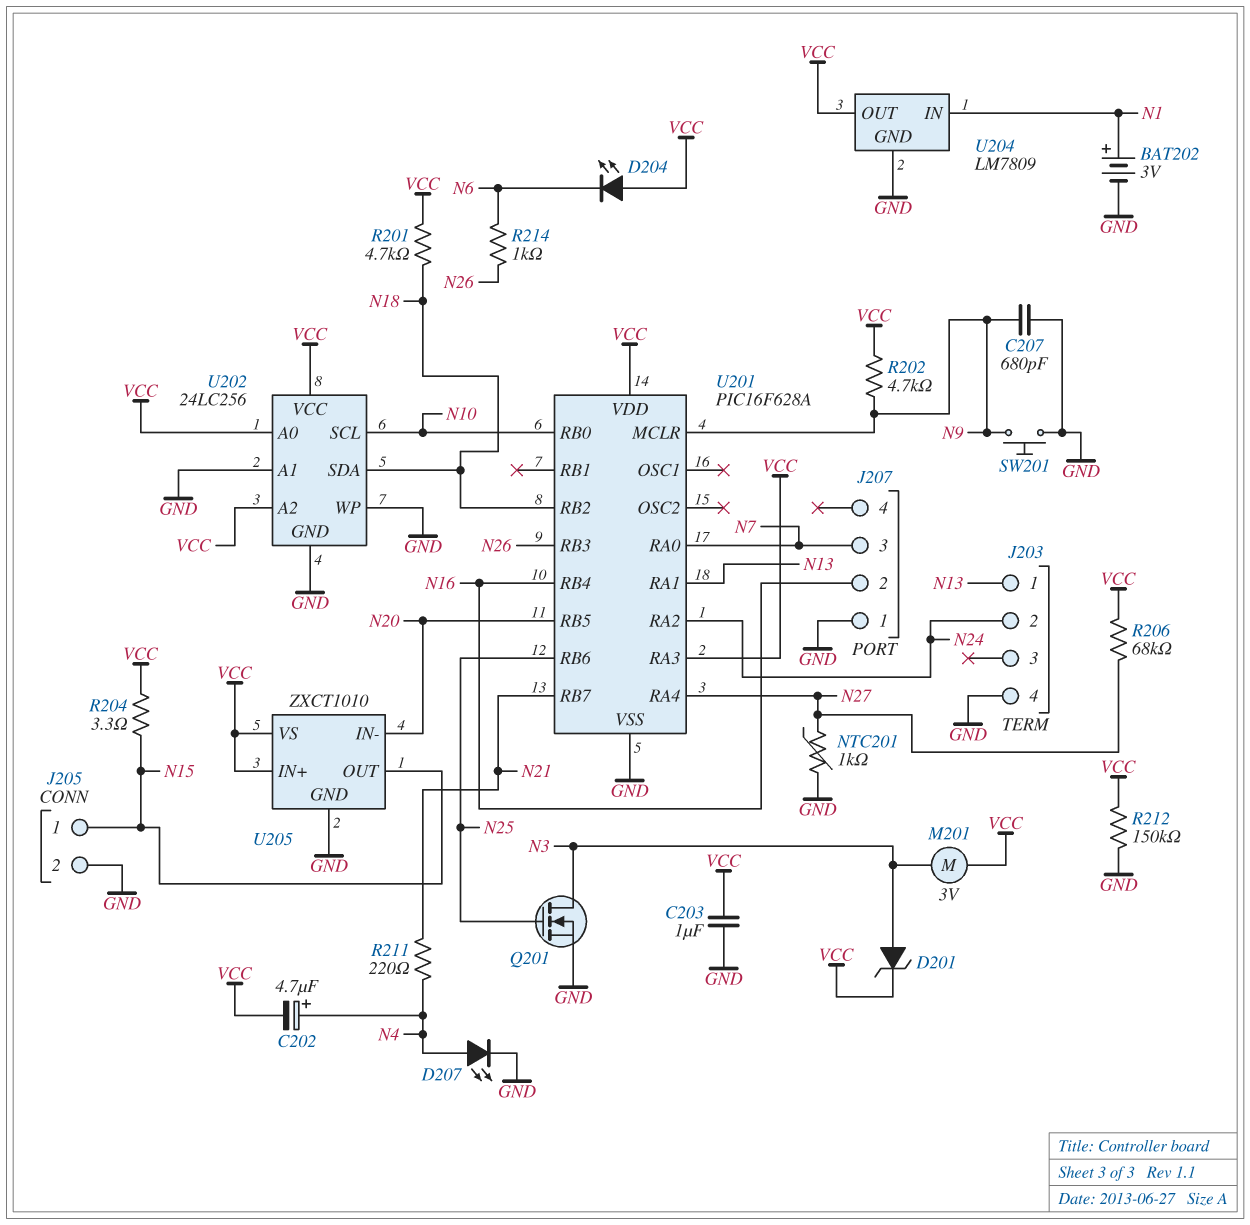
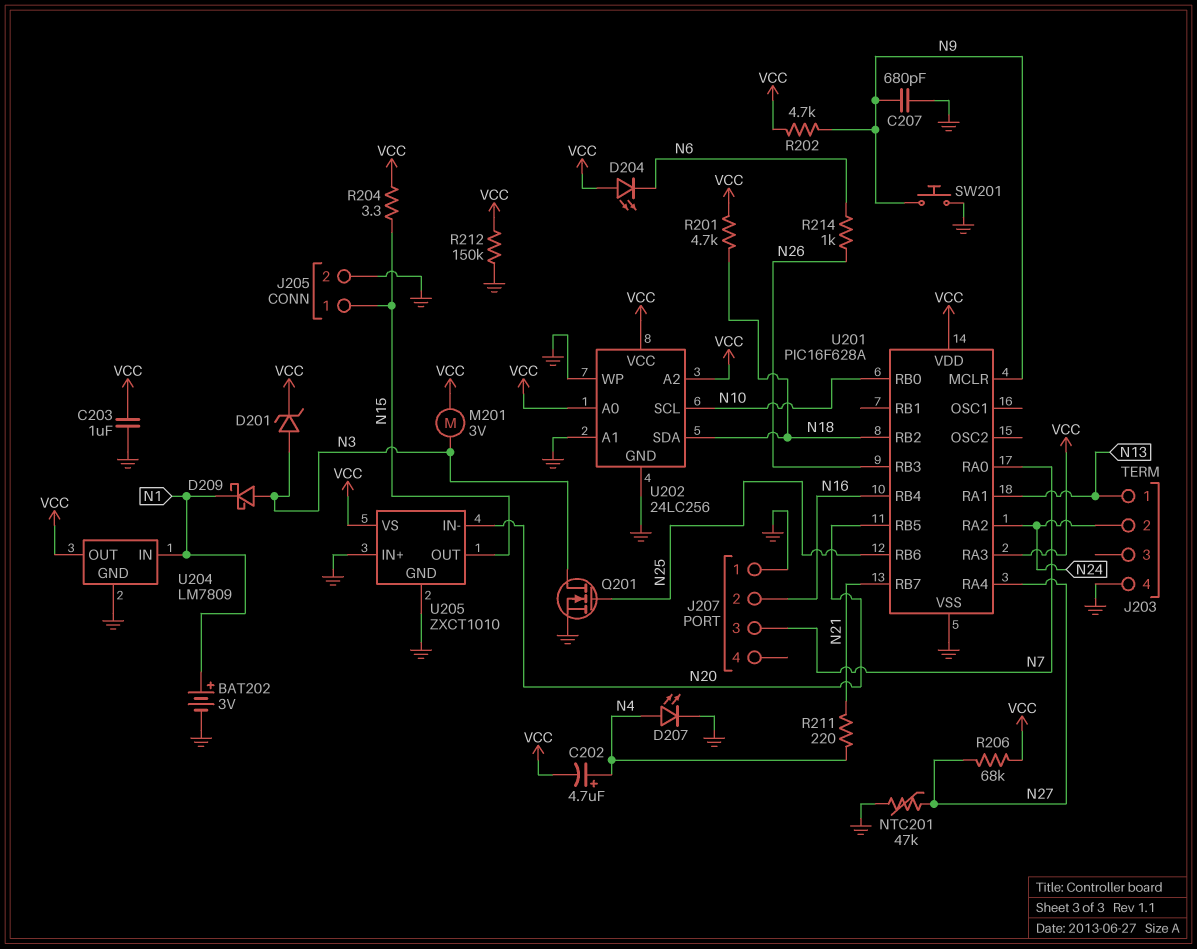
D209: none -> schottky (A N3, K N1)
NTC201: 1k (GND, N27) -> 47k (GND, N27)
U205 pin IN+: VCC -> GND

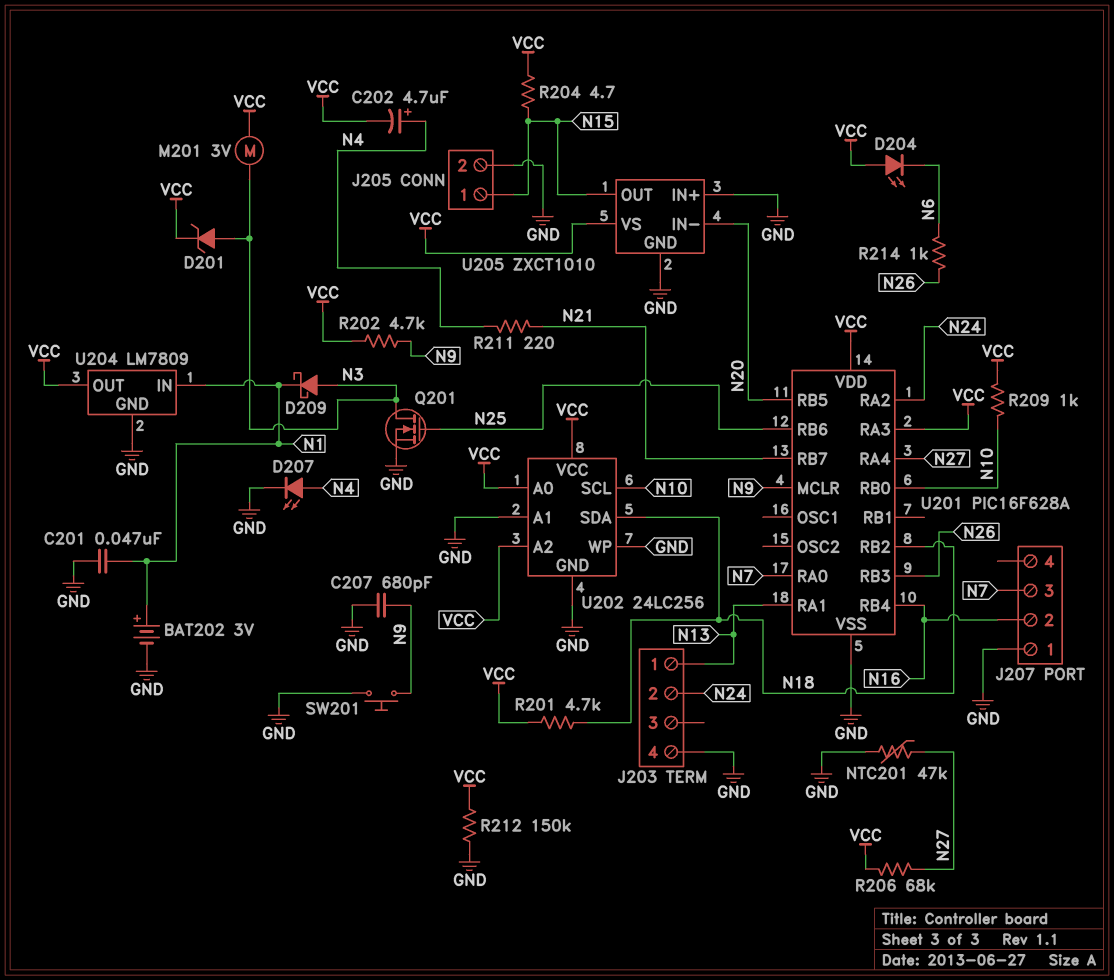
C201: none -> 47nF (GND, N1)
C203: 1uF (GND, VCC) -> none
R204: 3.3 (N15, VCC) -> 4.7 (N15, VCC)
R209: none -> 1k (N10, VCC)

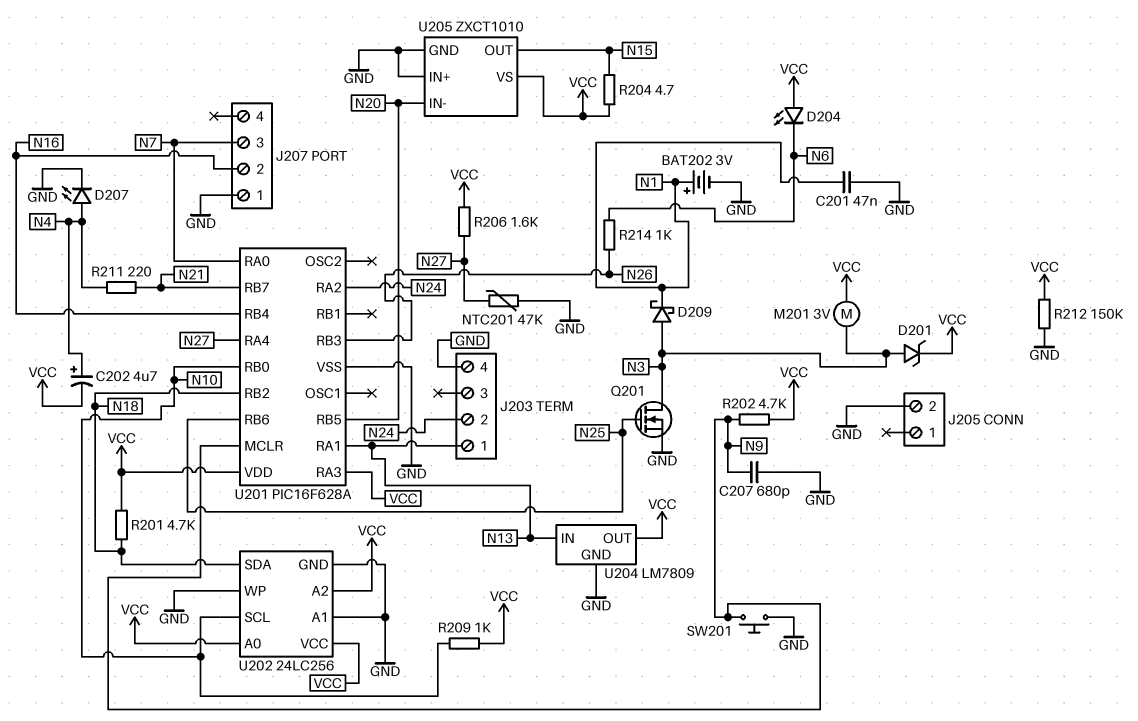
J205 pin 1: N15 -> none
R206: 68k (N27, VCC) -> 1.6k (N27, VCC)
U204 pin IN: N1 -> N13

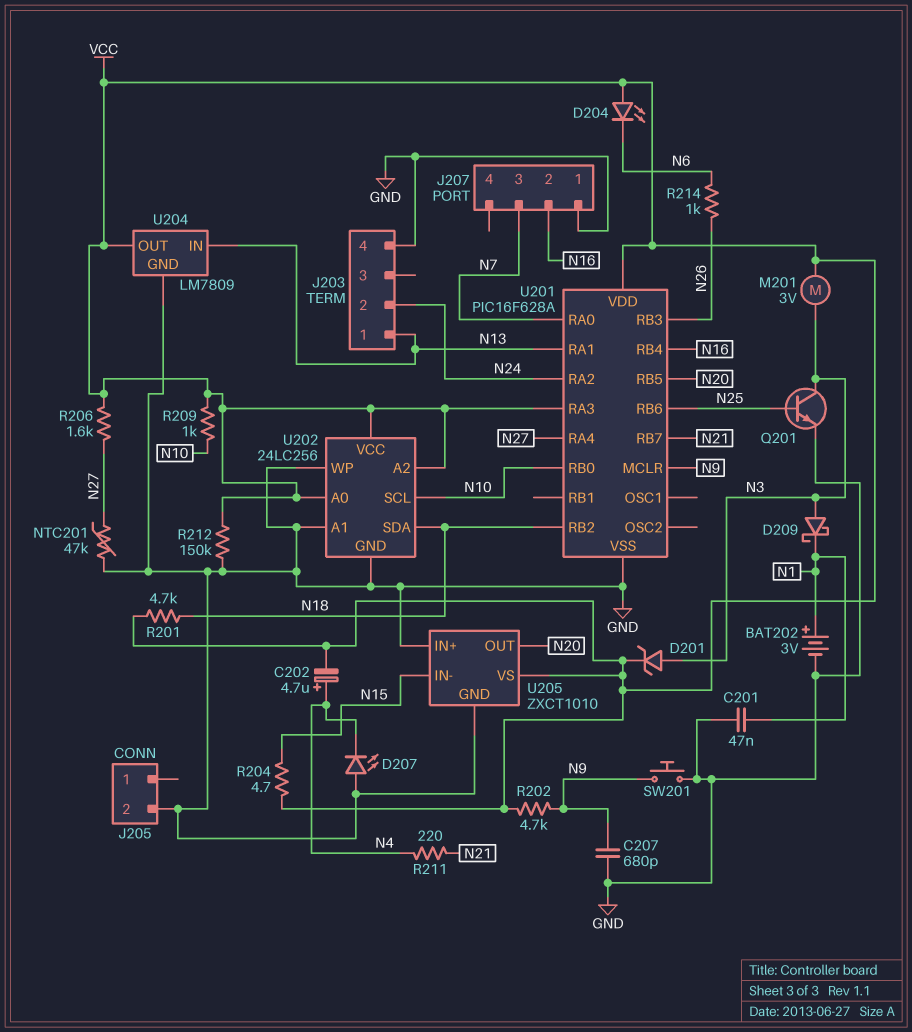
D207: LED (A N4, K GND) -> LED (A GND, K N4)
Q201: NMOS (G N25, D N3, S GND) -> NPN (B N25, C N3, E GND)
U205 pin IN-: N20 -> N15
U205 pin OUT: N15 -> N20

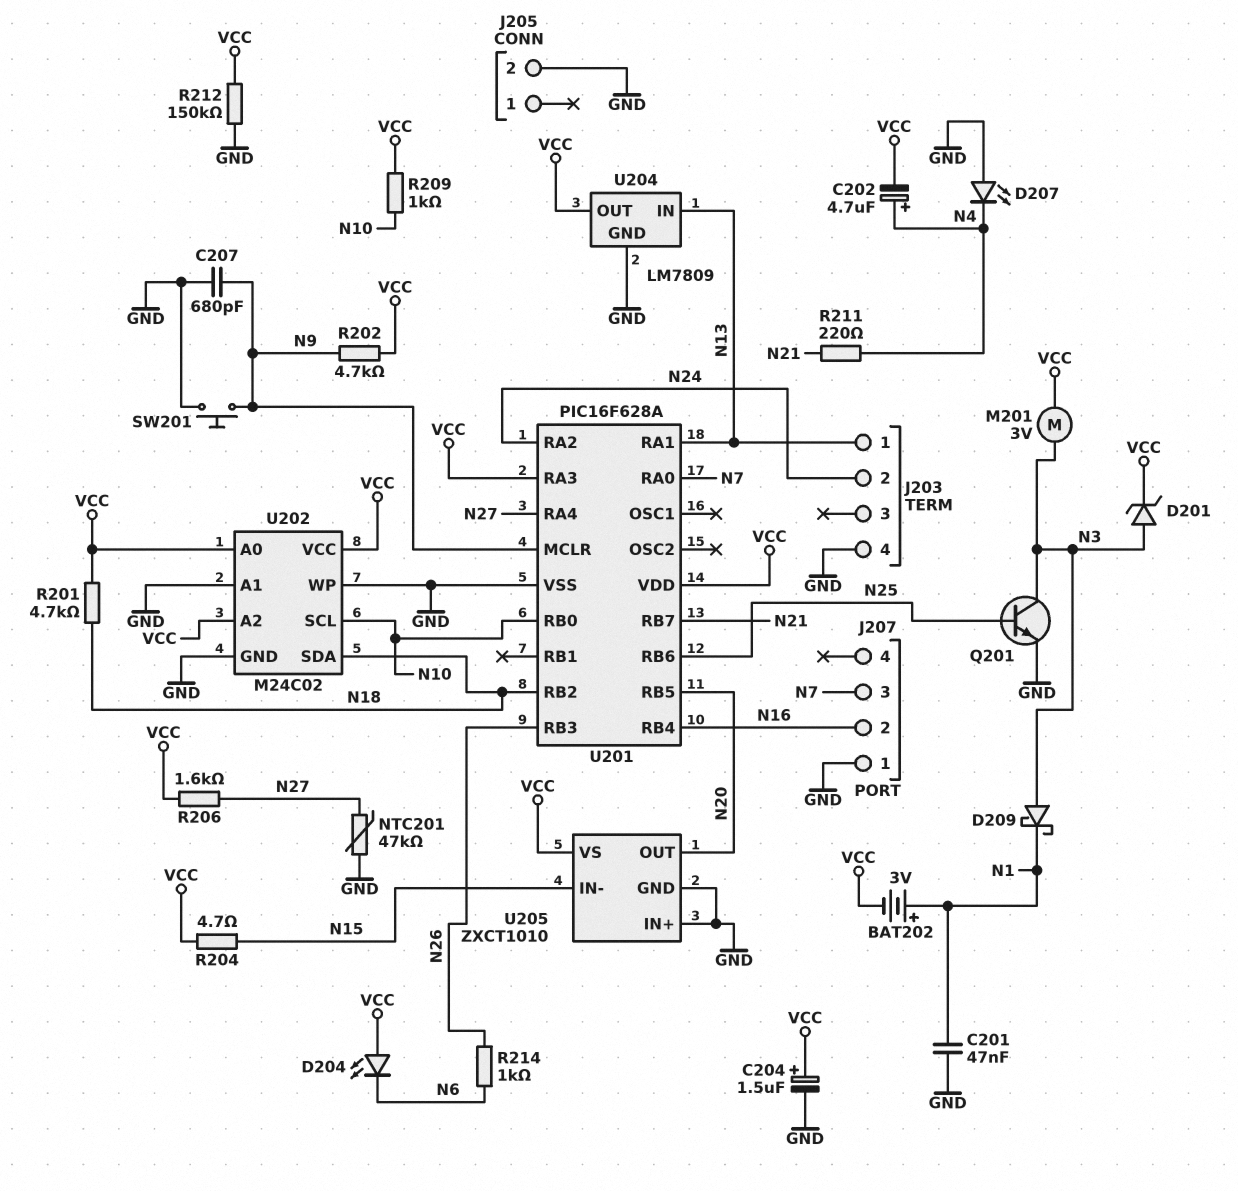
BAT202: 3V (plus N1, minus GND) -> 3V (plus N1, minus VCC)
C204: none -> 1.5uF (plus VCC, minus GND)
U202: 24LC256 -> M24C02

